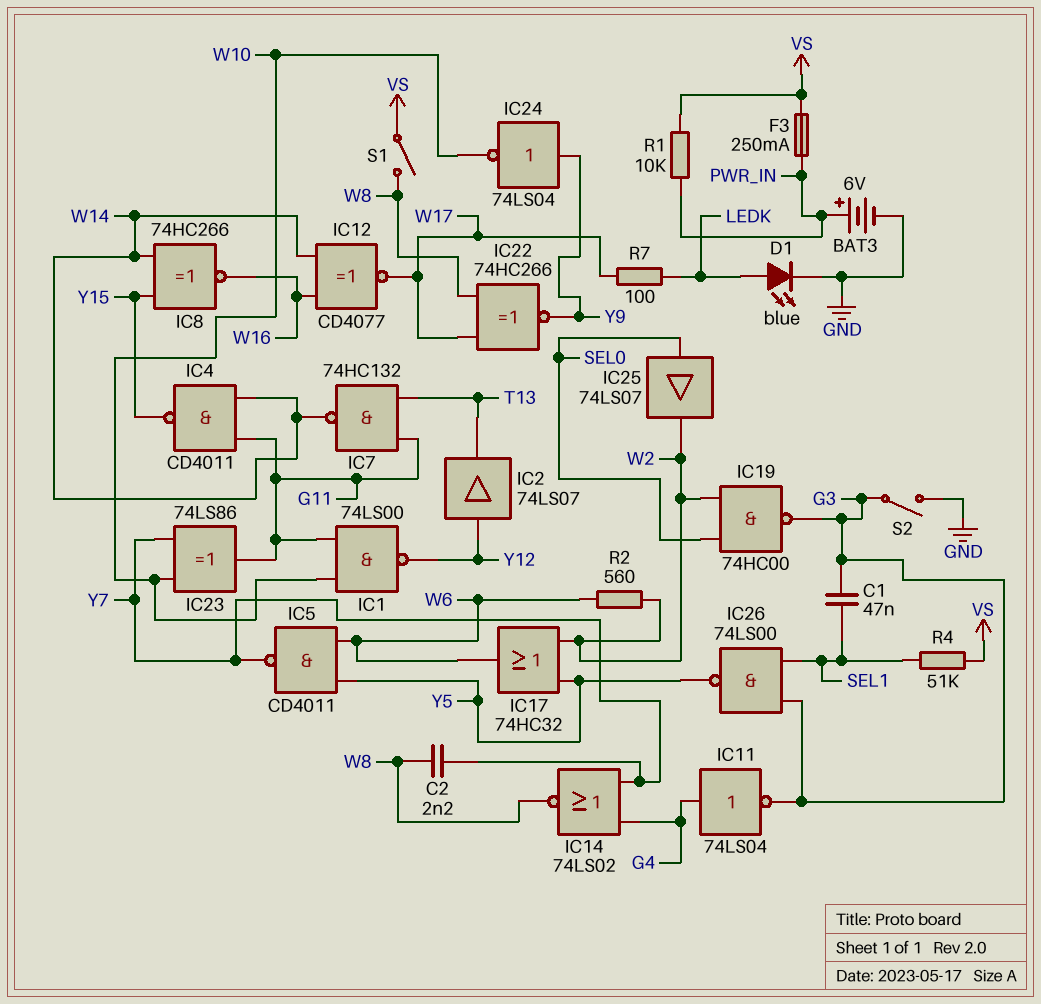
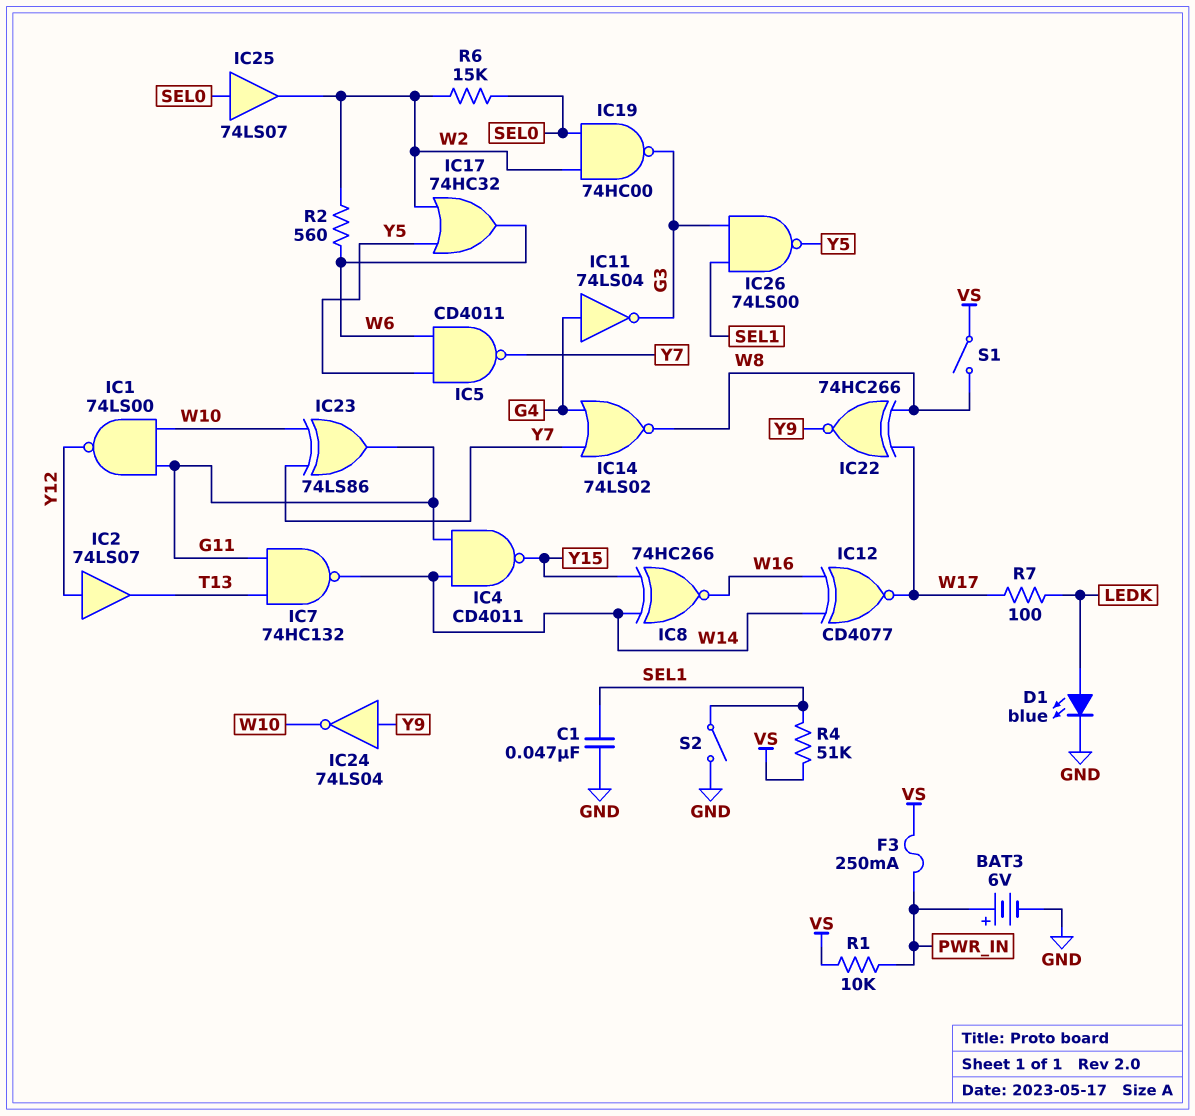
C1: 47nF (G3, SEL1) -> 47nF (GND, SEL1)
C2: 2.2nF (W8, Y7) -> none
R6: none -> 15k (SEL0, W2)
S2: switch (G3, GND) -> switch (GND, SEL1)

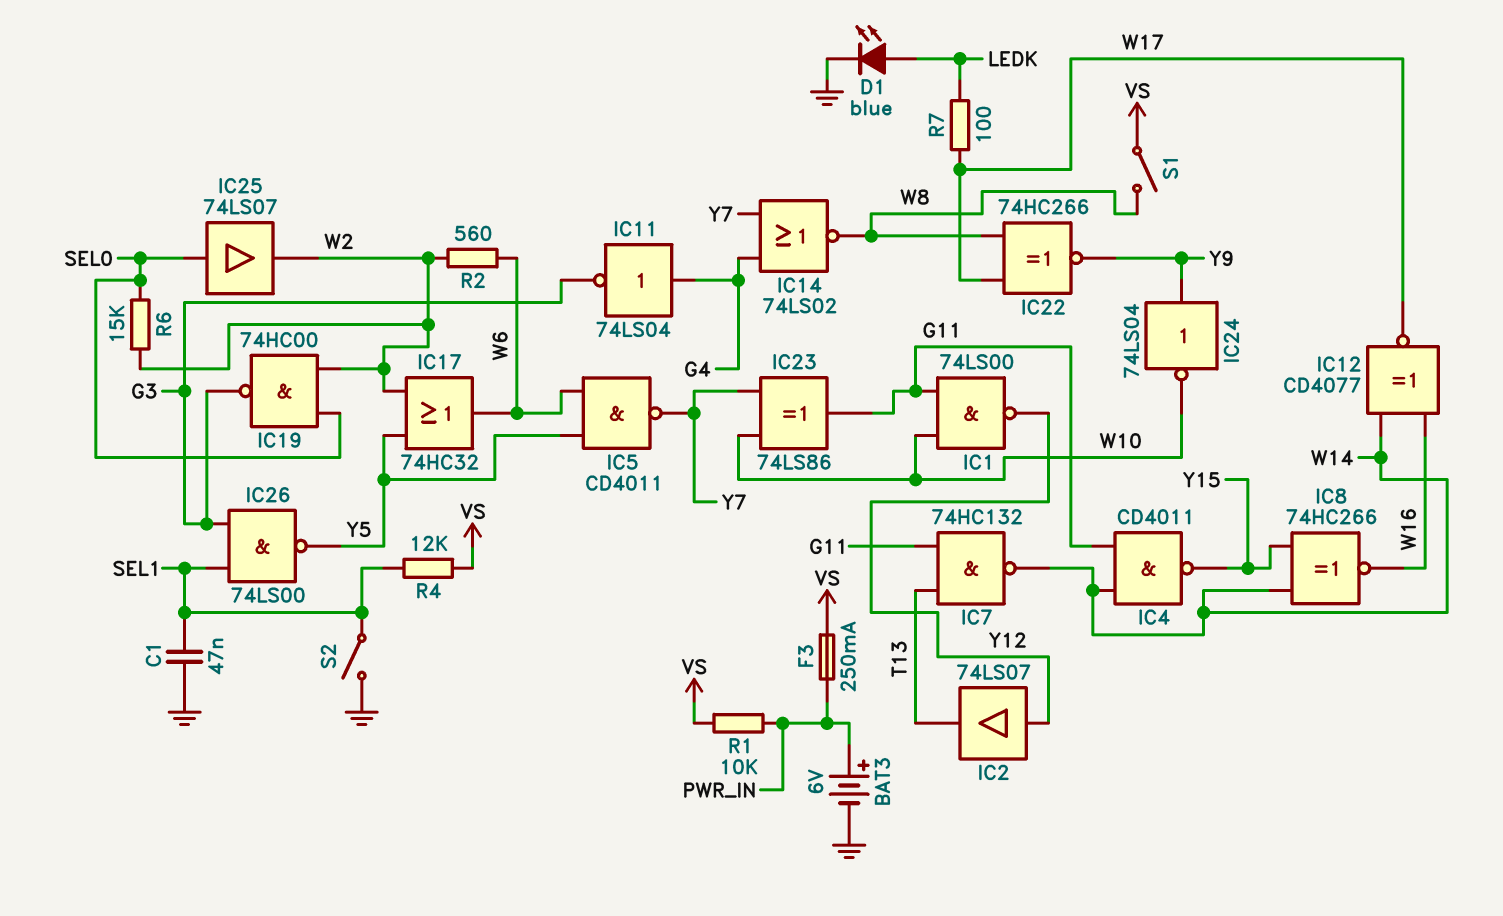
R4: 51k (SEL1, VS) -> 12k (SEL1, VS)

